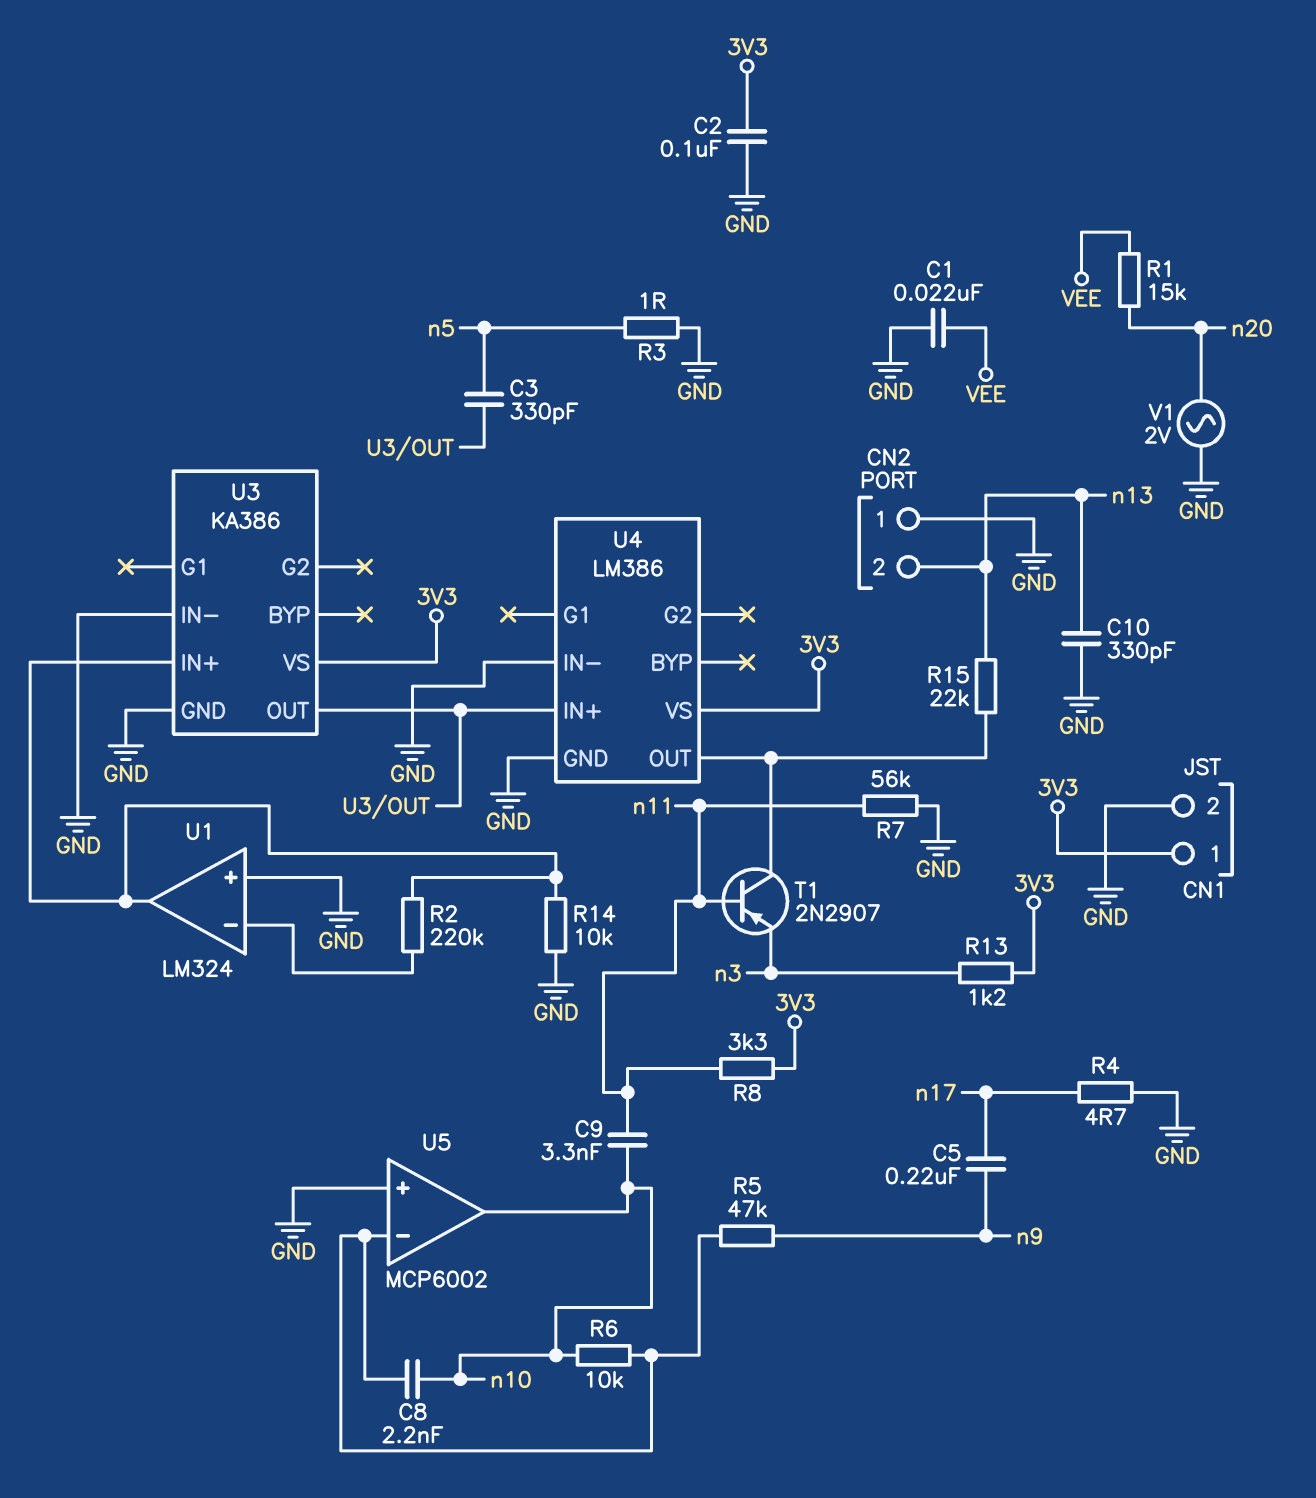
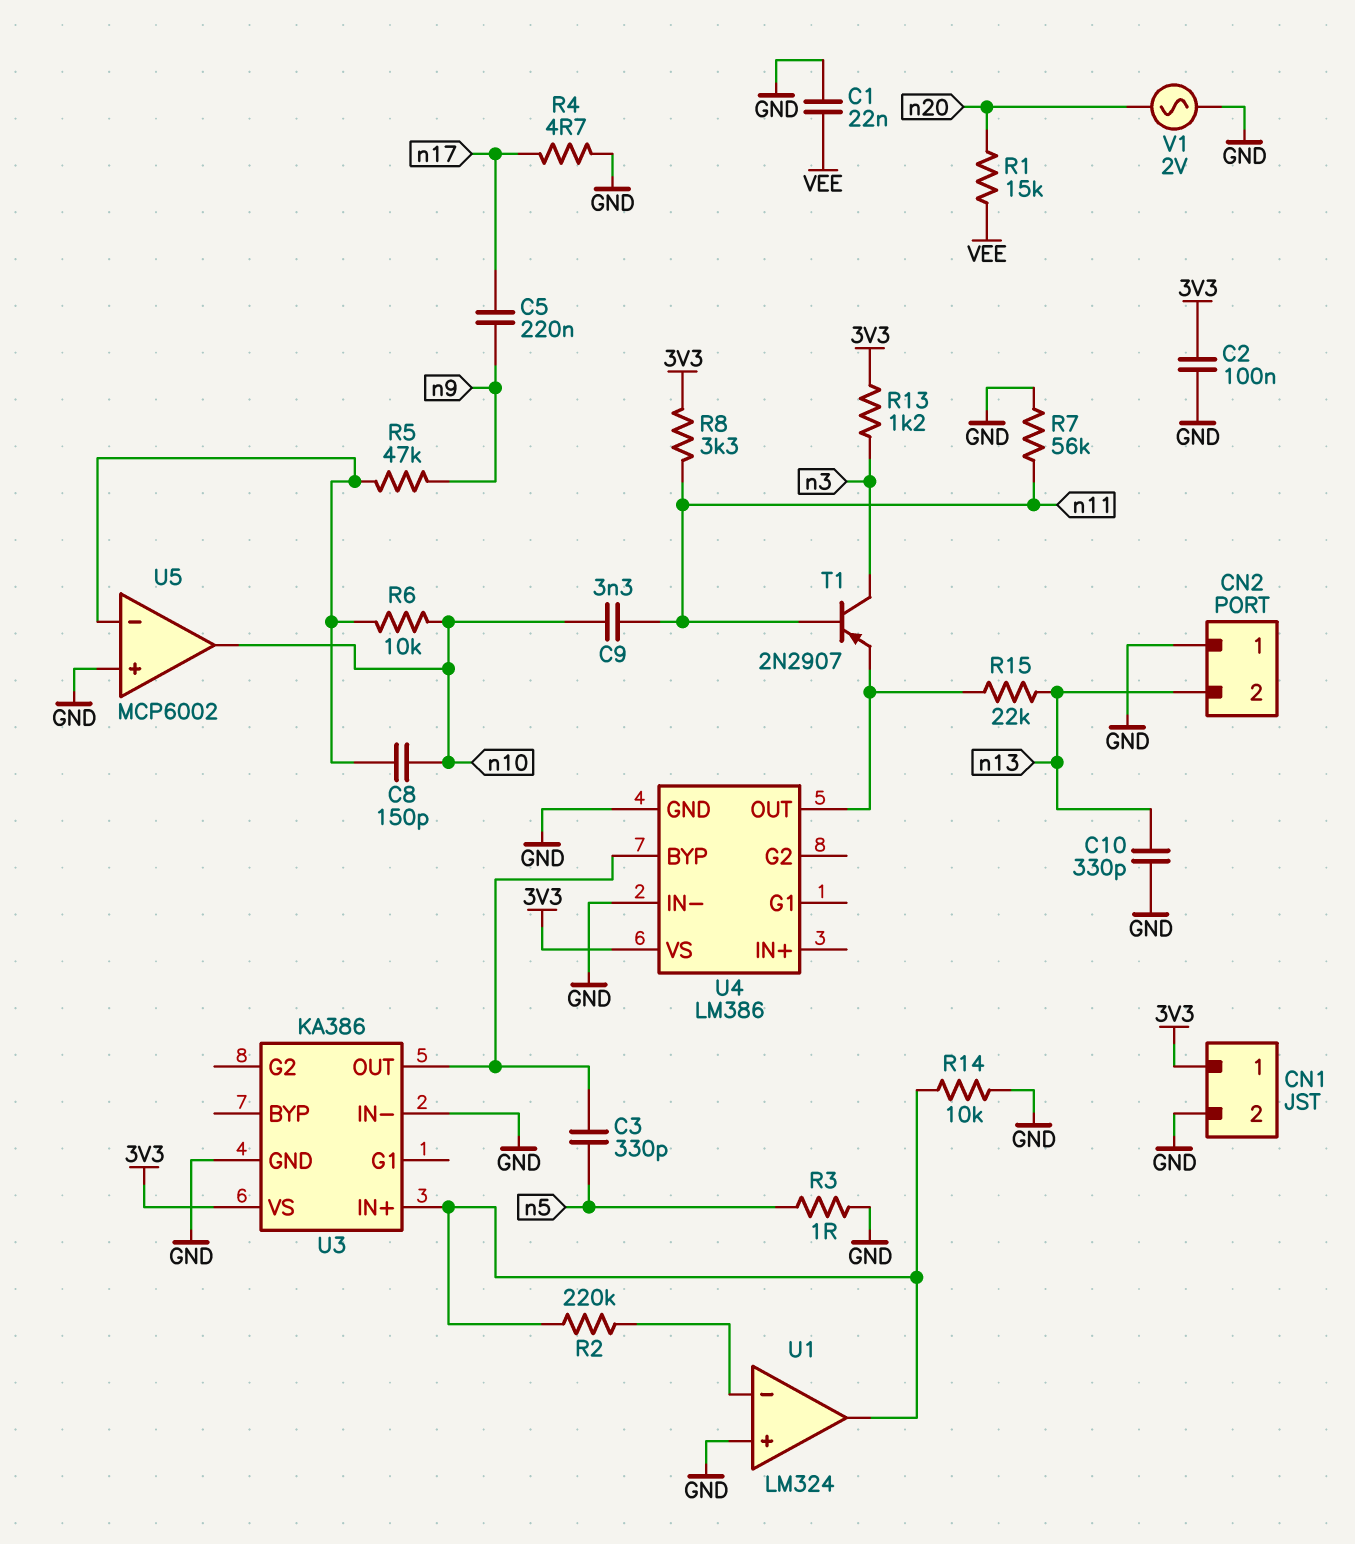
C8: 2.2nF (U5/in-, n10) -> 150pF (U5/in-, n10)
T1: PNP 2N2907 (B n11, C U4/OUT, E n3) -> PNP 2N2907 (B n11, C n3, E U4/OUT)
U4 pin BYP: none -> U3/OUT
U4 pin IN+: U3/OUT -> none

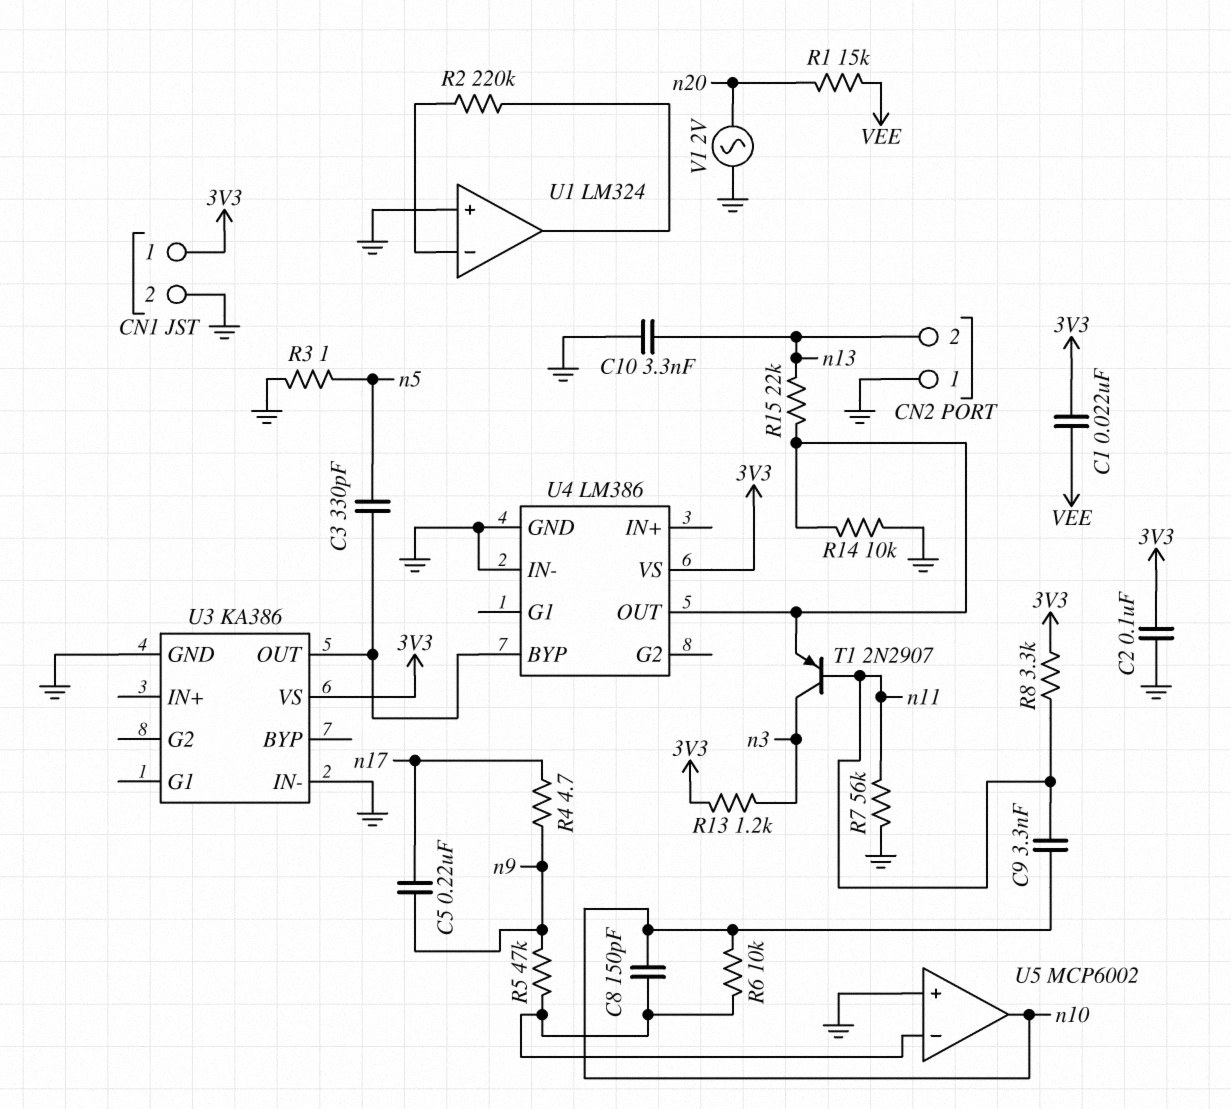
C1: 22nF (GND, VEE) -> 22nF (3V3, VEE)
C10: 330pF (GND, n13) -> 3.3nF (GND, n13)
R4: 4.7 (GND, n17) -> 4.7 (n9, n17)
R14: 10k (GND, U1/out) -> 10k (GND, U4/OUT)
U3 pin IN+: U1/out -> none

